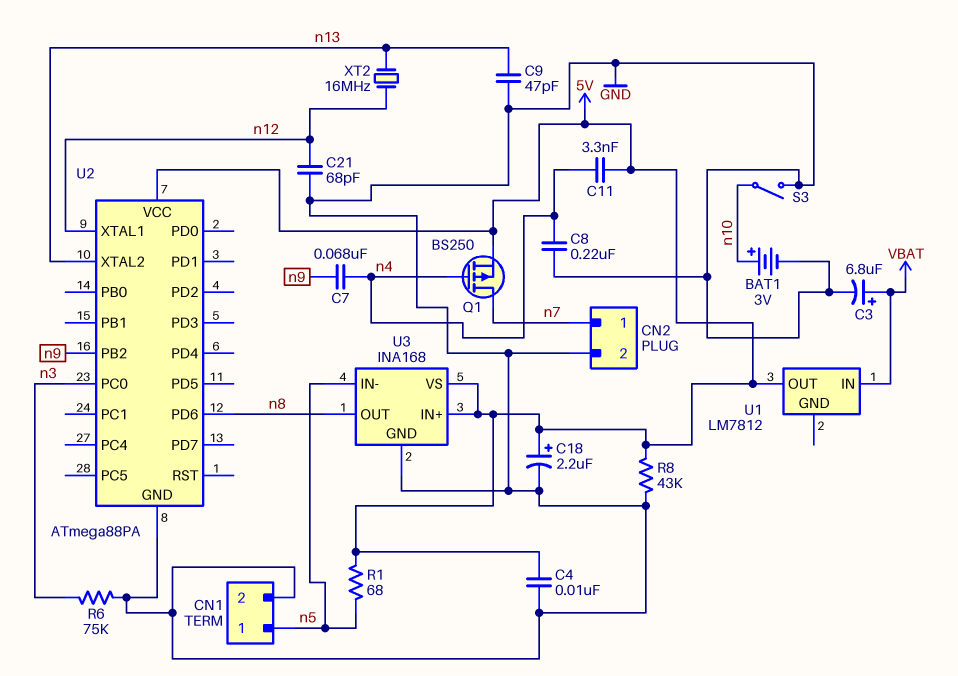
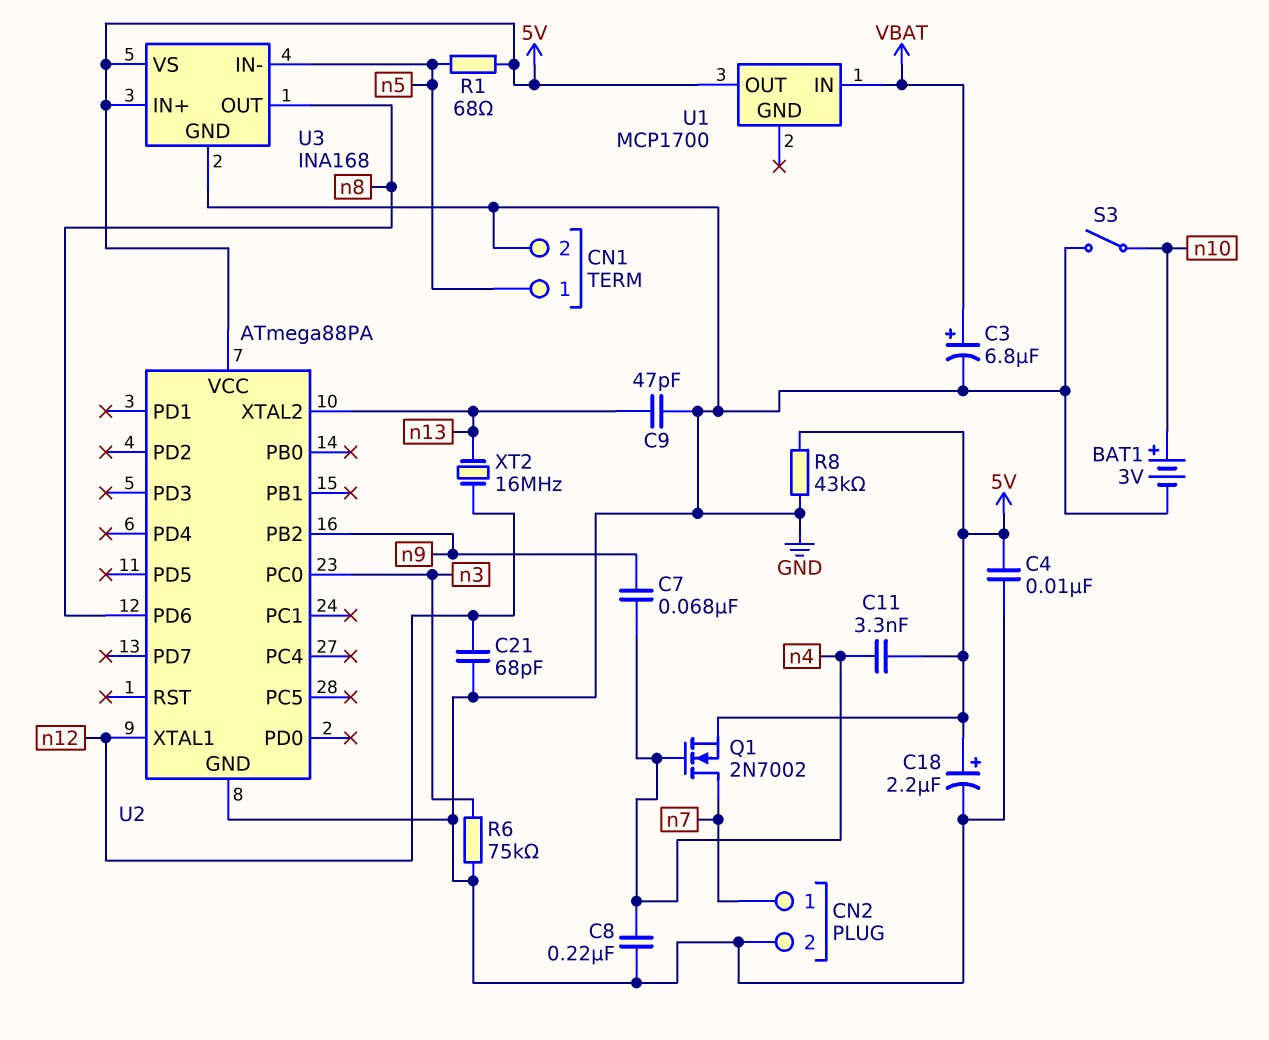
Q1: PMOS BS250 (G n4, D n7, S 5V) -> NMOS 2N7002 (G n4, D n7, S 5V)
U1: LM7812 -> MCP1700

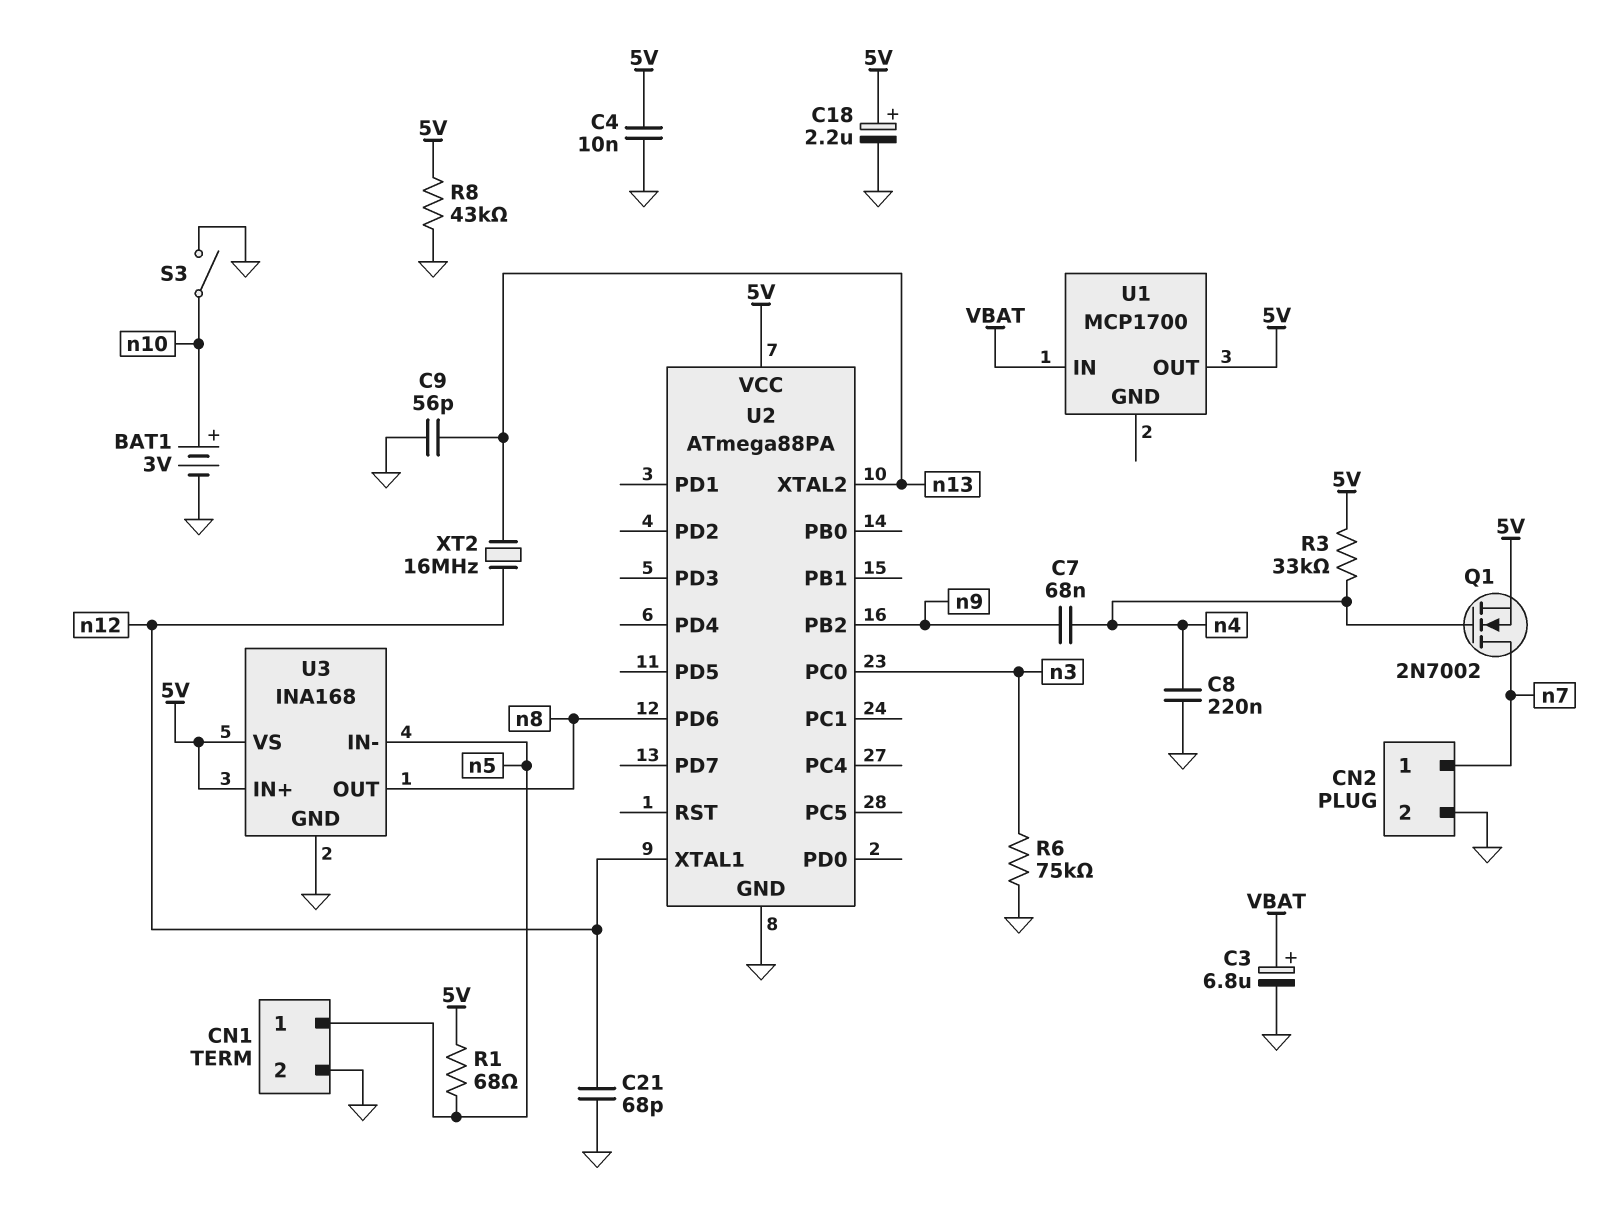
C9: 47pF (GND, n13) -> 56pF (GND, n13)
C11: 3.3nF (5V, n4) -> none
R3: none -> 33k (5V, n4)

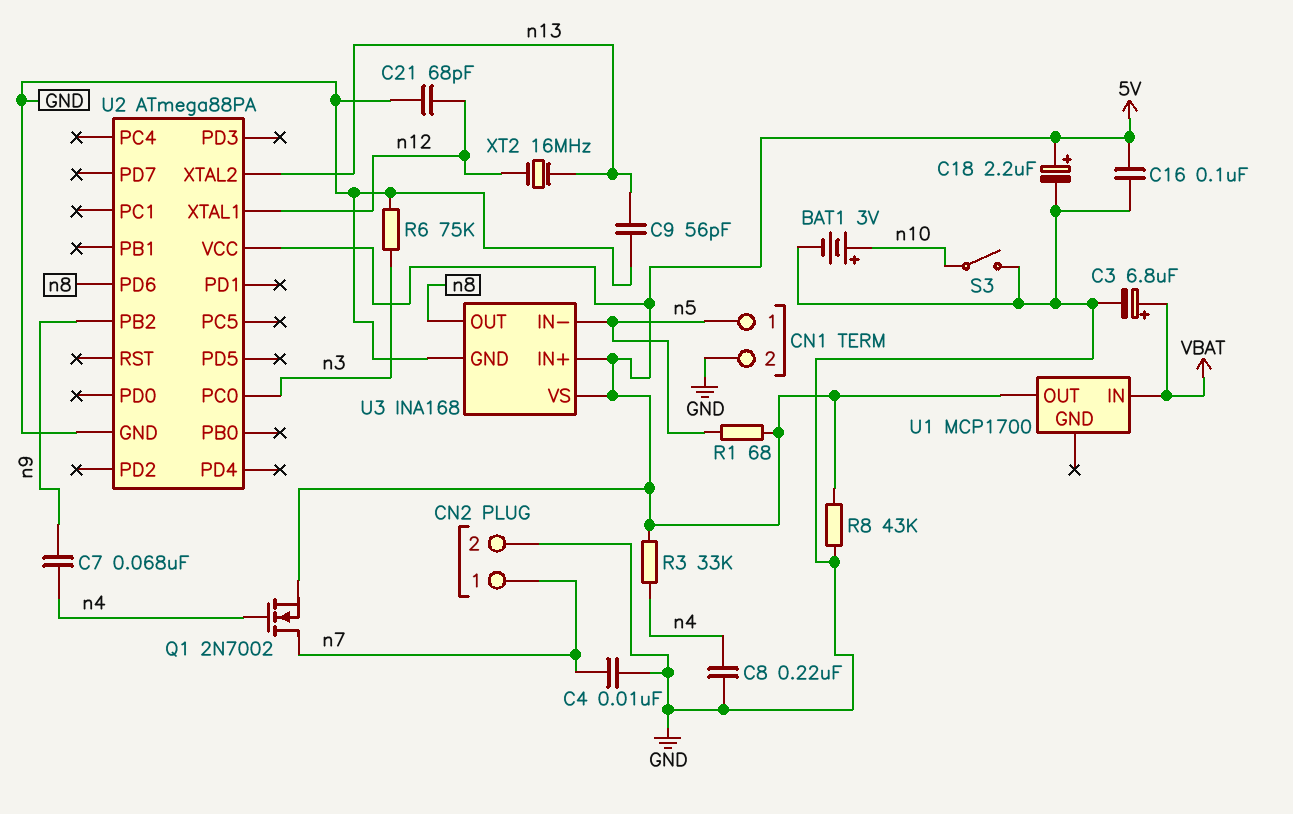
C4: 10nF (5V, GND) -> 10nF (GND, n7)
C16: none -> 100nF (5V, GND)

